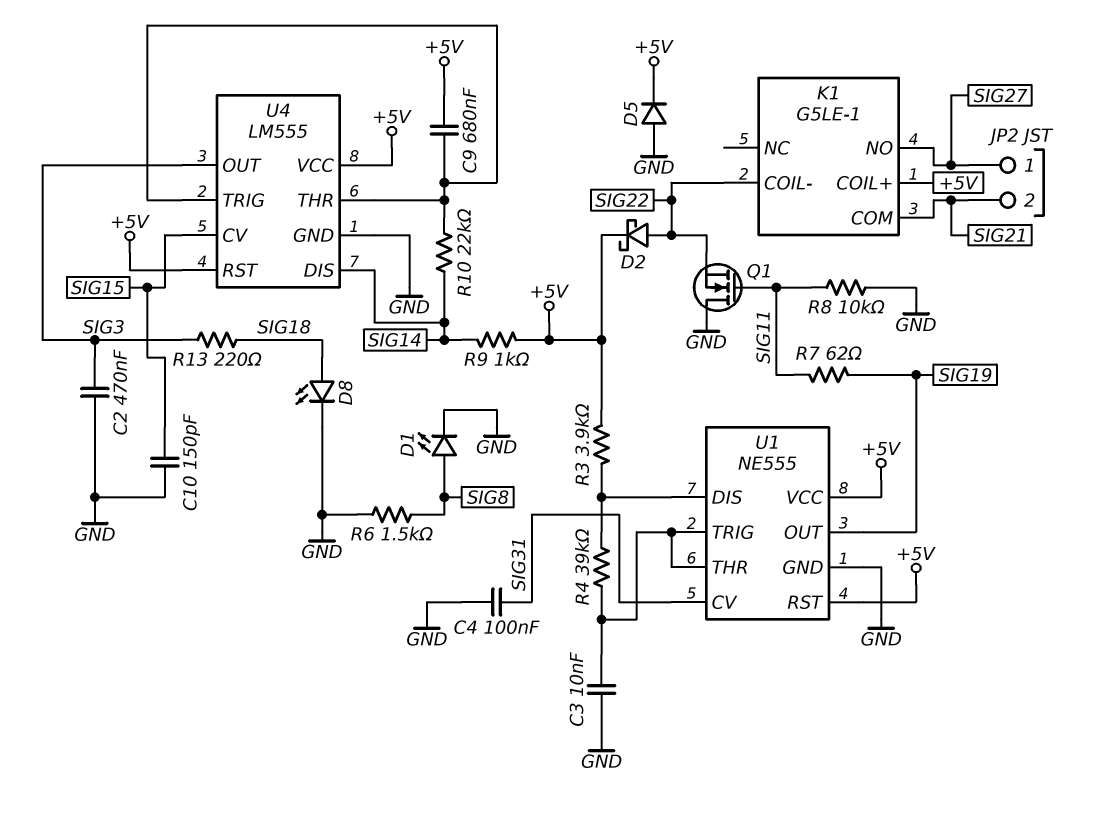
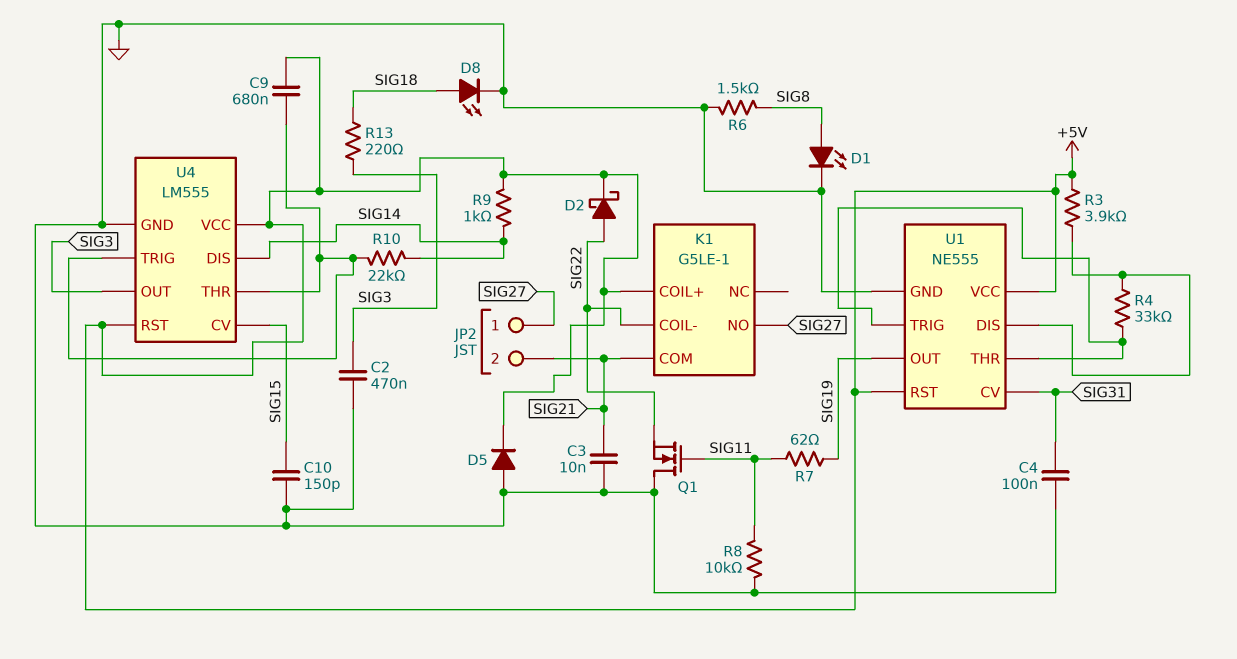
C3: 10nF (GND, U1/THR) -> 10nF (GND, SIG21)
R4: 39k (U1/DIS, U1/THR) -> 33k (U1/DIS, U1/THR)

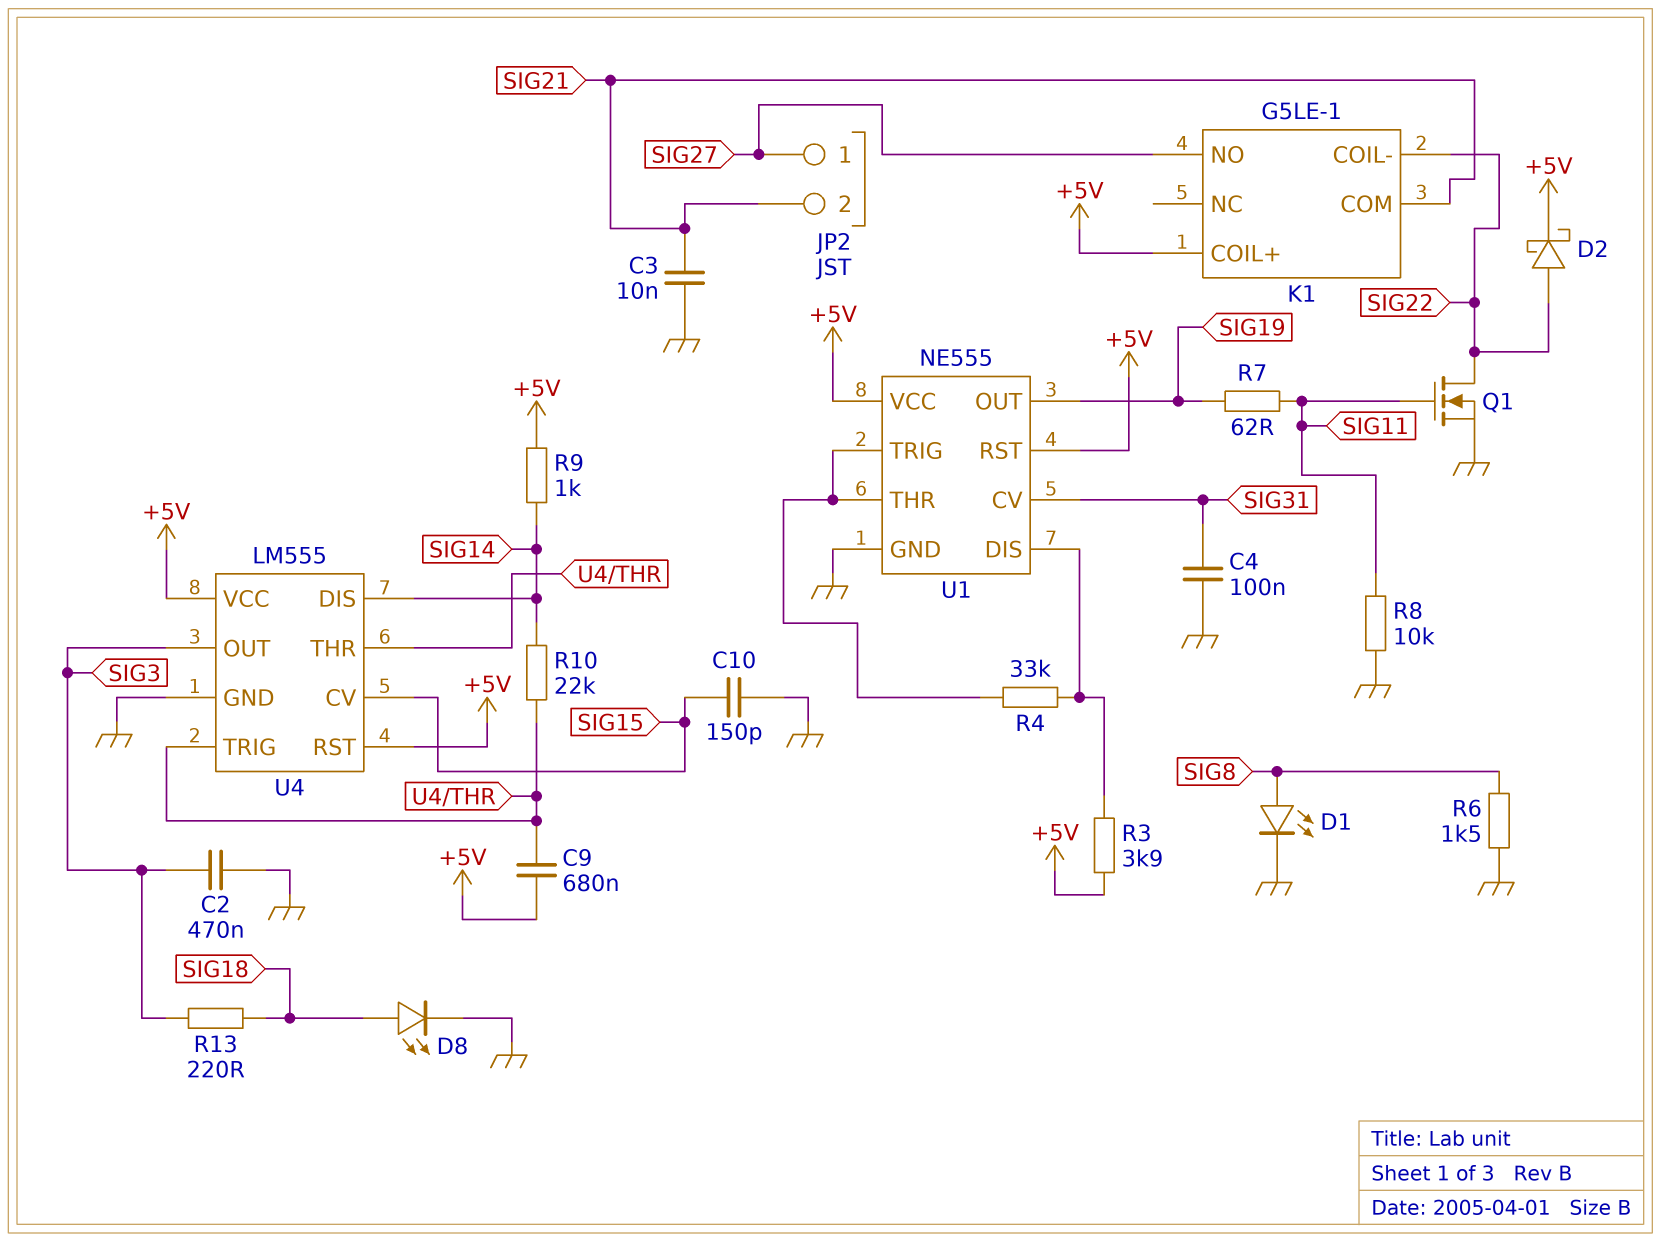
D5: diode (A GND, K +5V) -> none
Q1: NMOS (G SIG11, D GND, S SIG22) -> NMOS (G SIG11, D SIG22, S GND)

